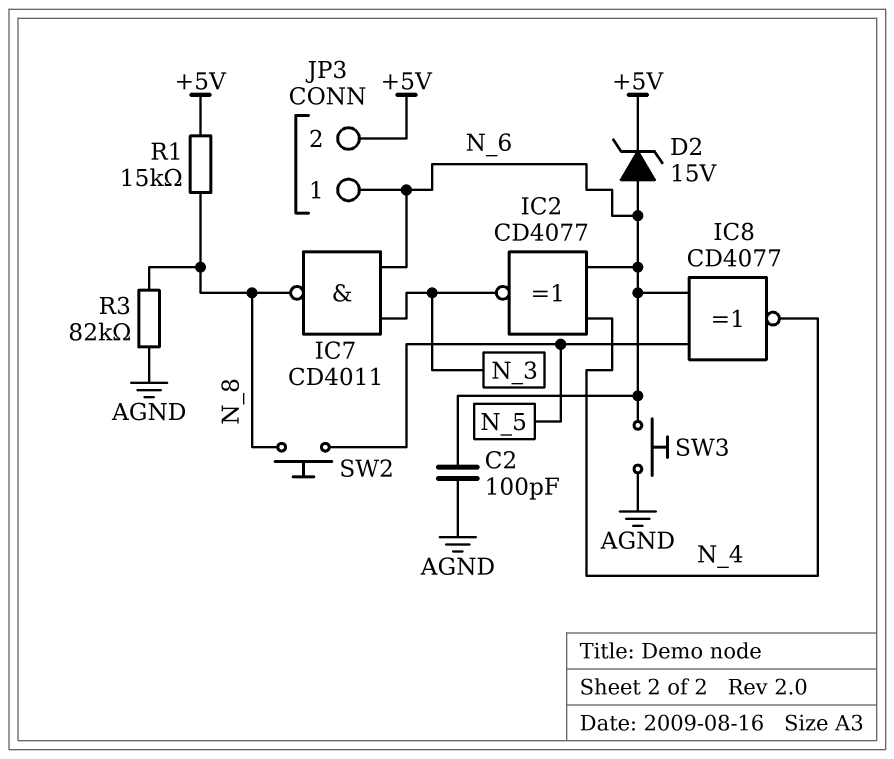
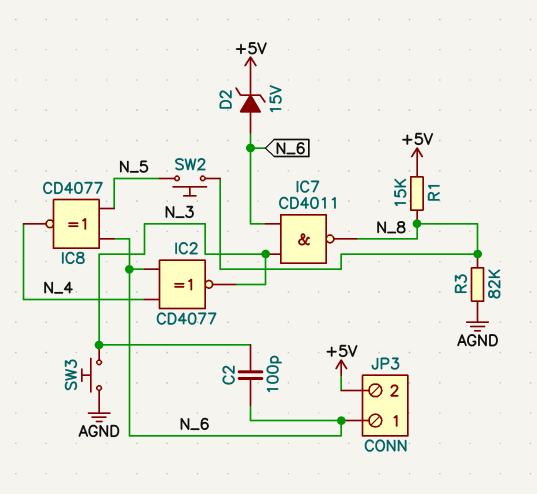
C2: 100pF (AGND, N_6) -> 100pF (N_3, N_6)
SW3: button (AGND, N_6) -> button (AGND, N_3)

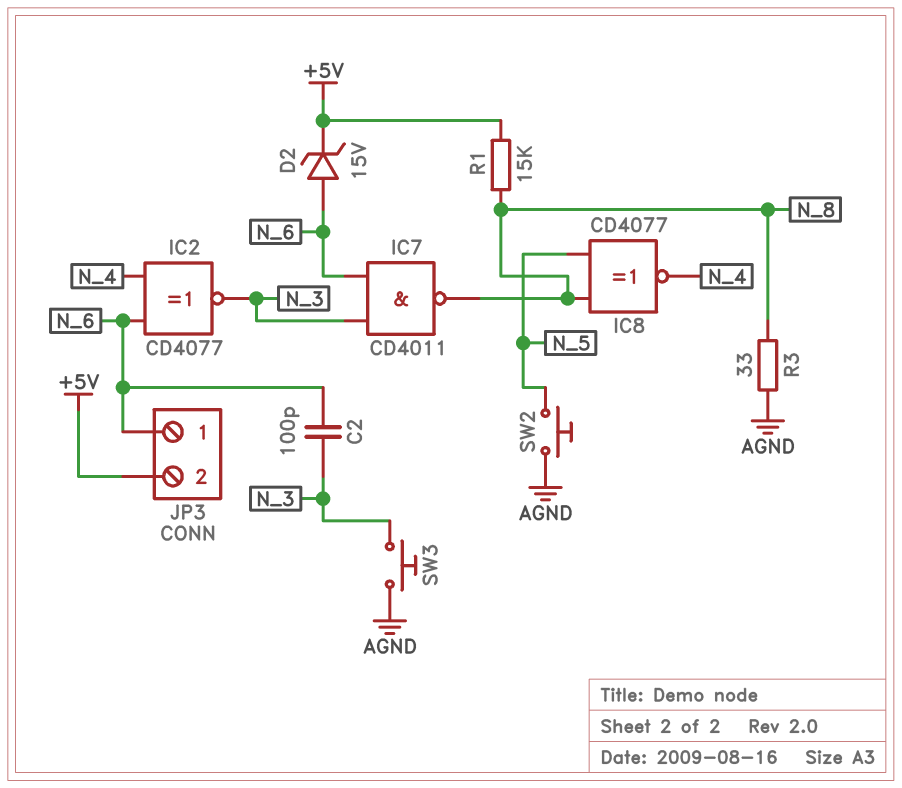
IC8: XNOR CD4077 (in N_5, in N_6, out N_4) -> XNOR CD4077 (in N_5, in N_8, out N_4)
R3: 82k (AGND, N_8) -> 33 (AGND, N_8)
SW2: button (N_5, N_8) -> button (AGND, N_5)

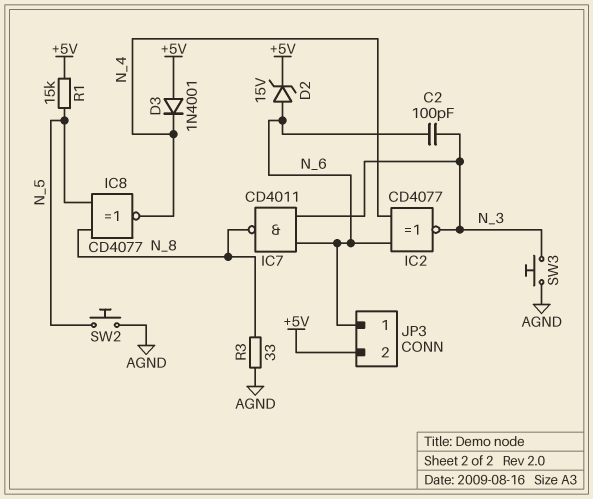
D3: none -> diode 1N4001 (A +5V, K N_4)
R1: 15k (+5V, N_8) -> 15k (+5V, N_5)

